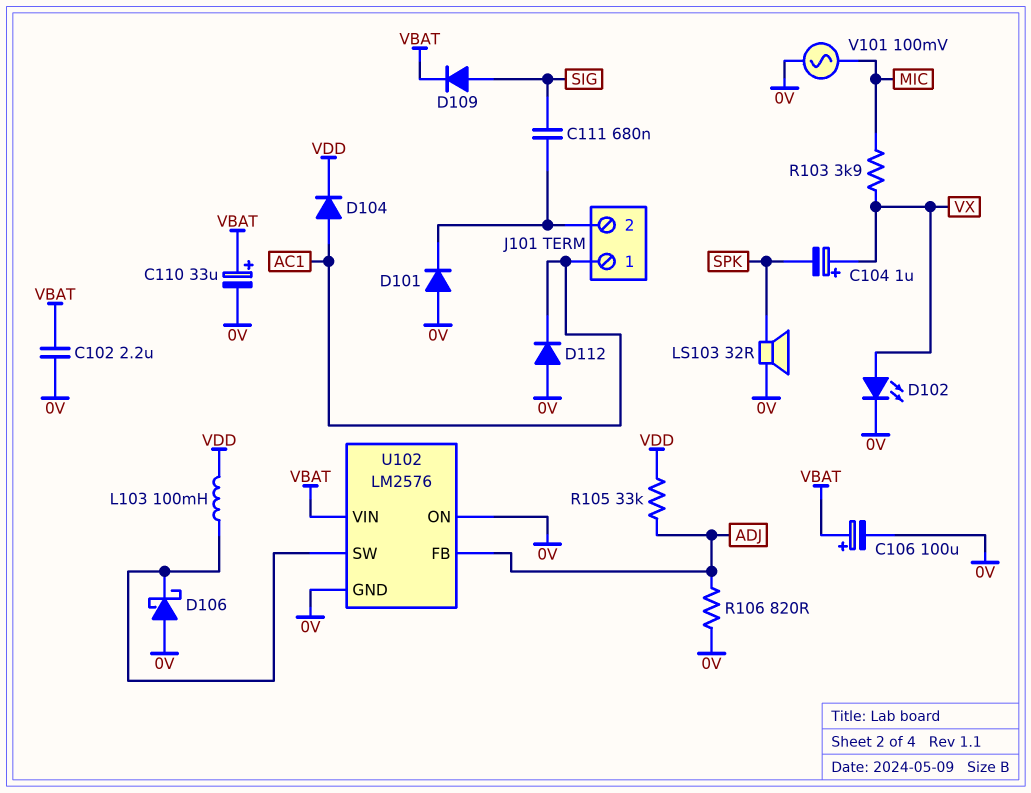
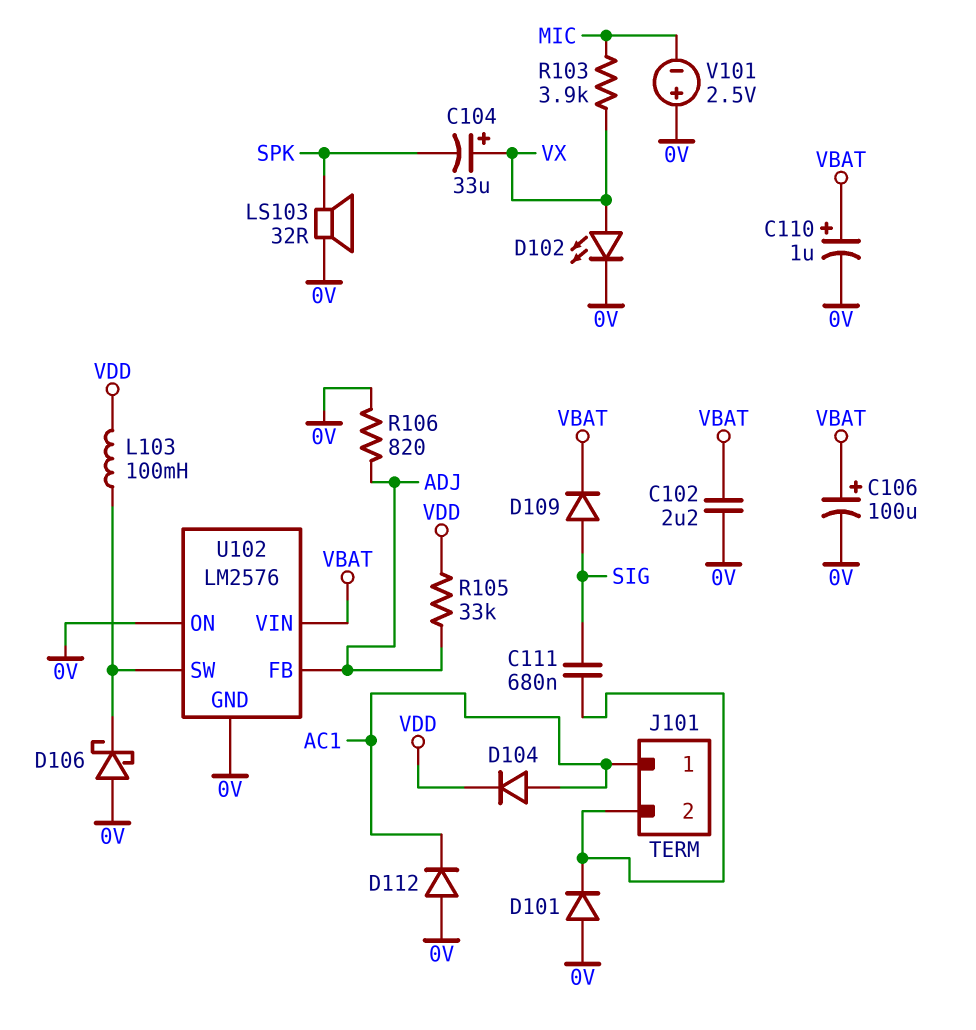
C104: 1uF (plus VX, minus SPK) -> 33uF (plus VX, minus SPK)
C110: 33uF (plus VBAT, minus 0V) -> 1uF (plus VBAT, minus 0V)
V101: AC 100mV (0V, MIC) -> 2.5V (plus 0V, minus MIC)

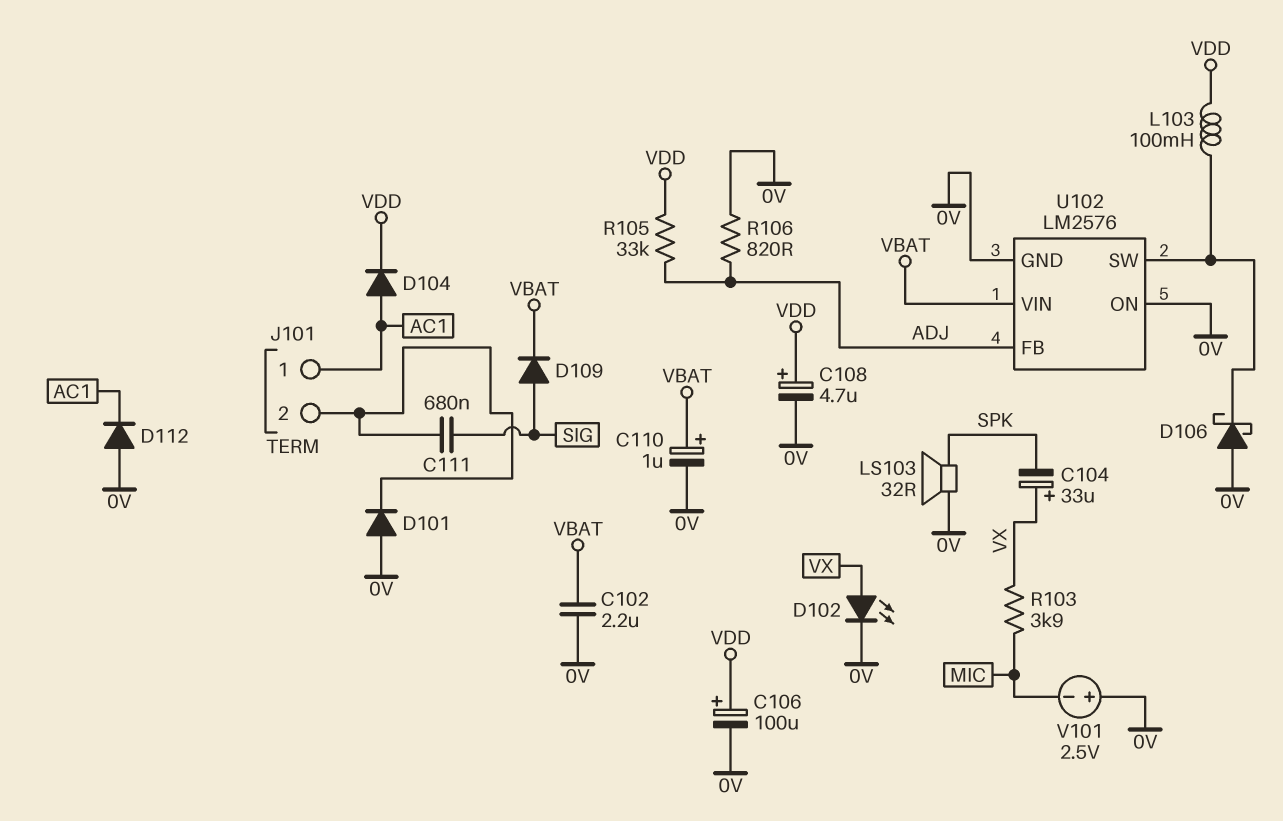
C106: 100uF (plus VBAT, minus 0V) -> 100uF (plus VDD, minus 0V)
C108: none -> 4.7uF (plus VDD, minus 0V)

